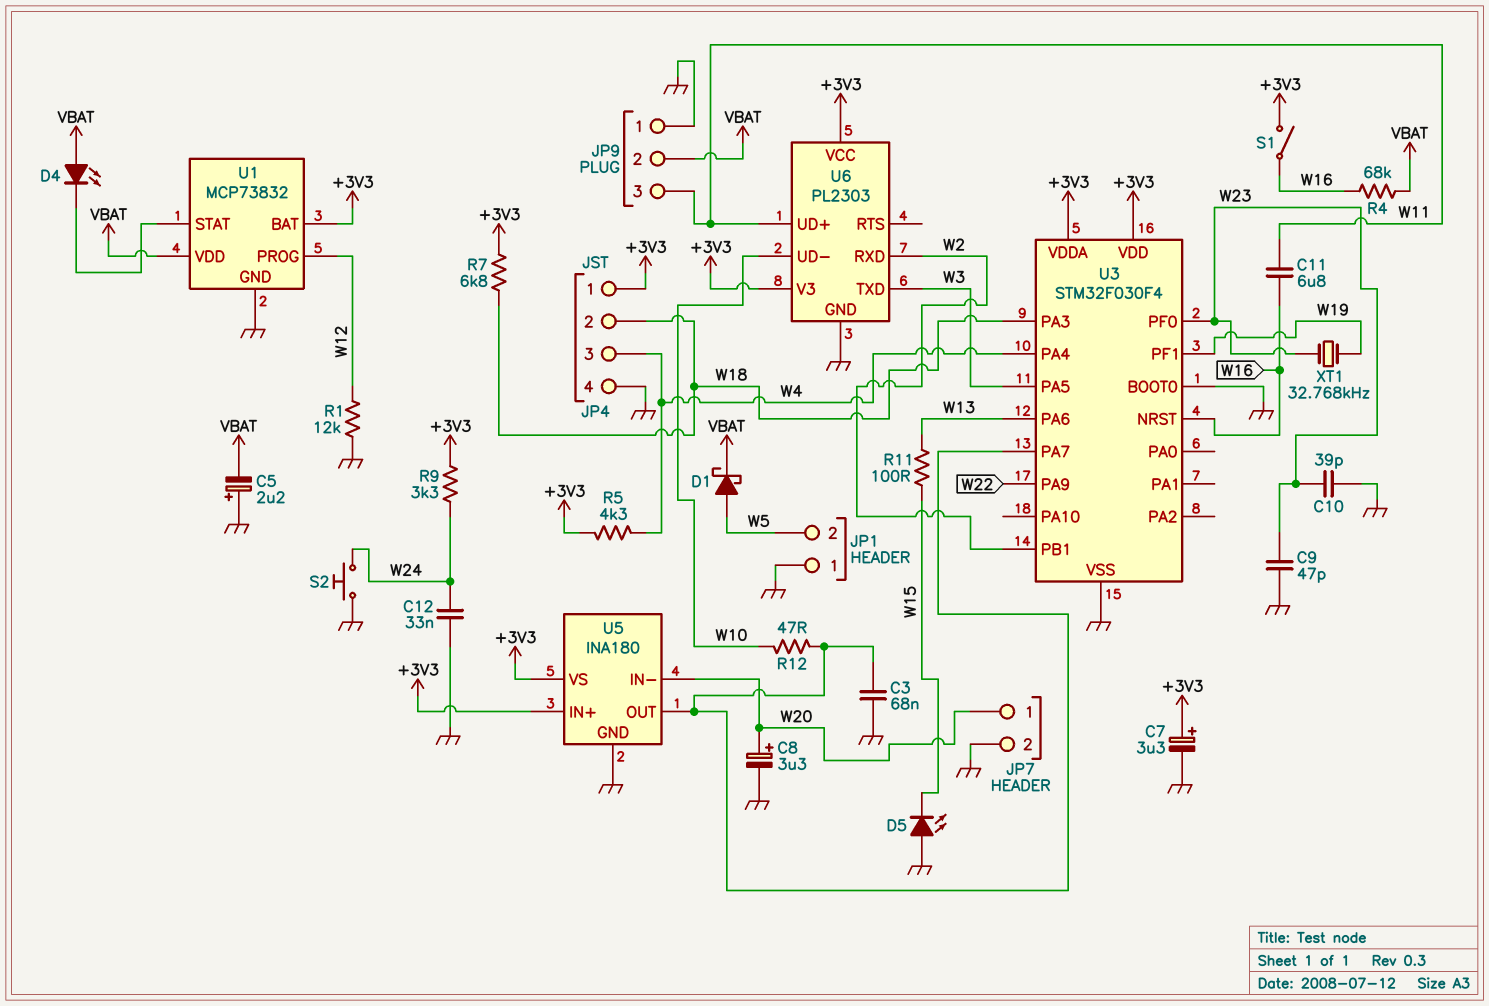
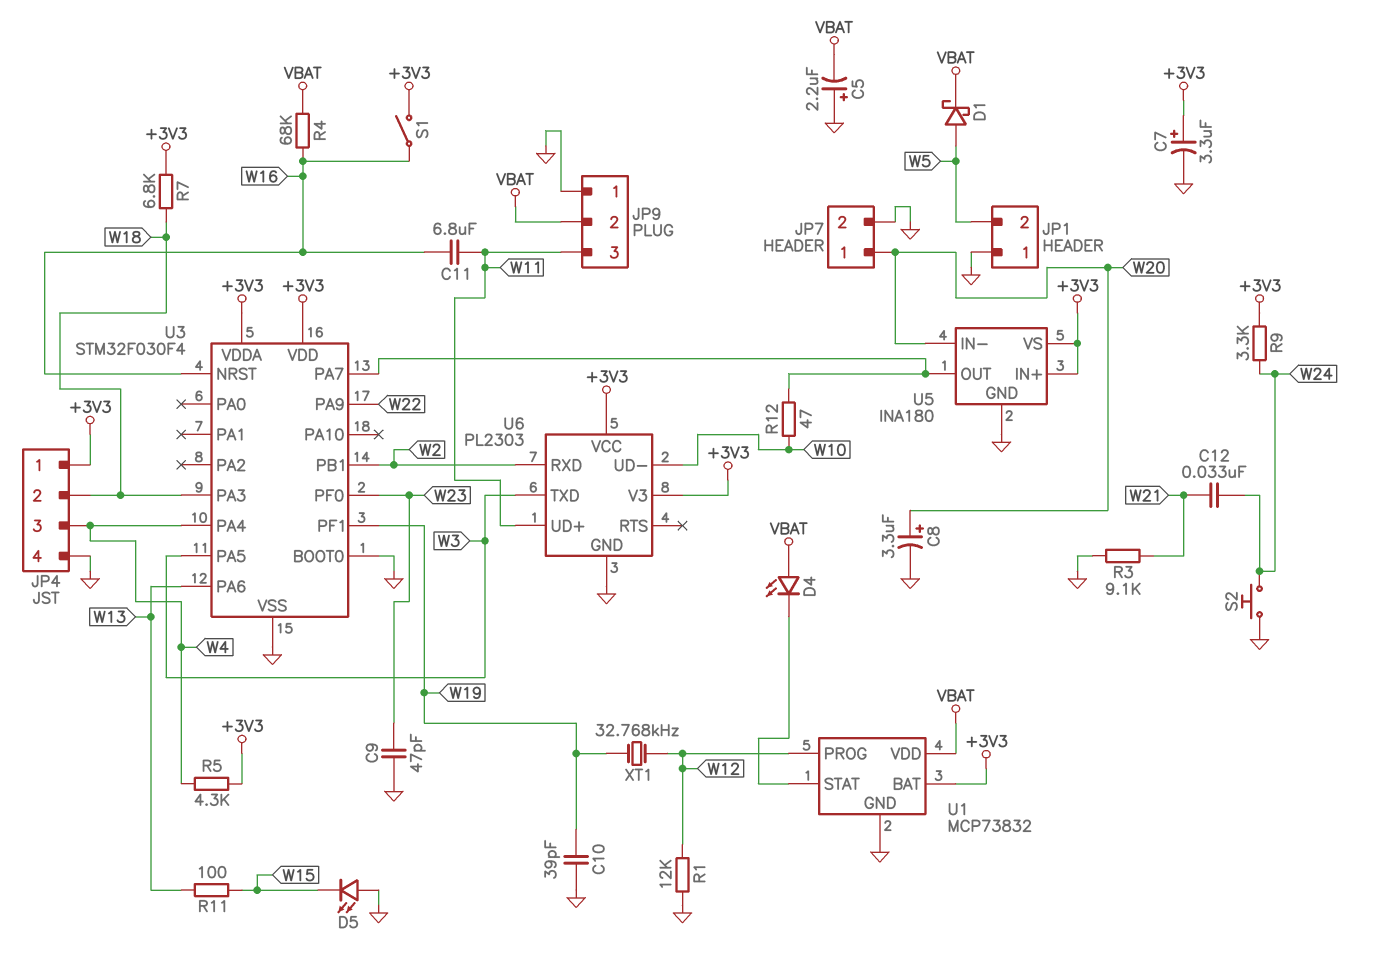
C3: 68nF (GND, U3/PA7) -> none
C10: 39pF (GND, W23) -> 39pF (GND, W19)
C12: 33nF (GND, W24) -> 33nF (W21, W24)
R3: none -> 9.1k (GND, W21)
XT1: 32.768kHz (W19, W23) -> 32.768kHz (W12, W19)

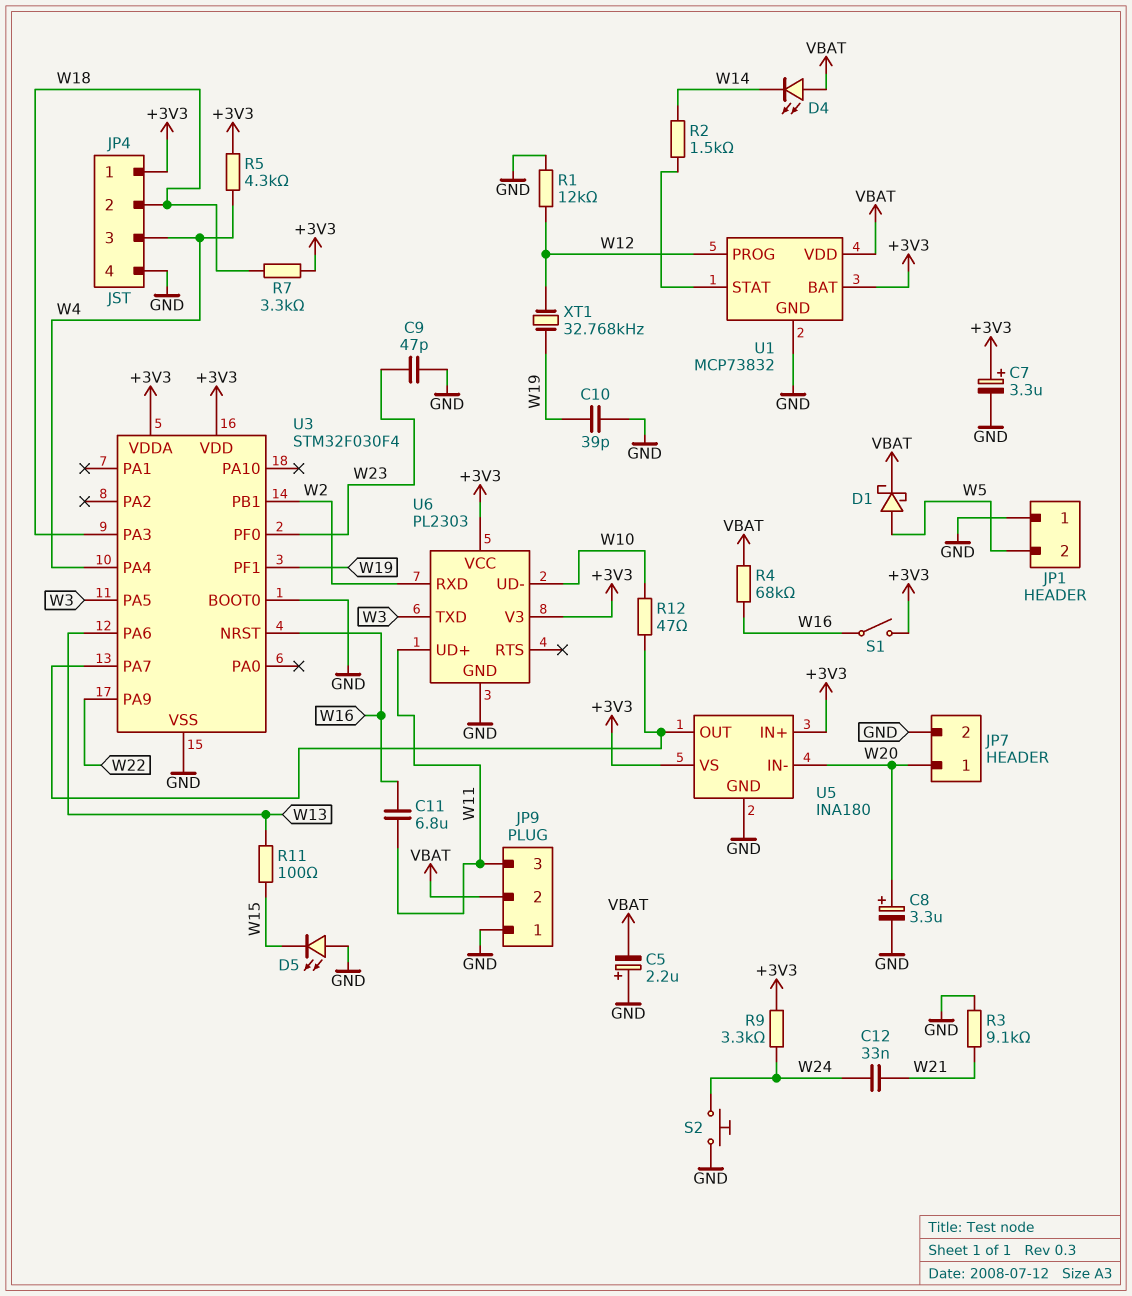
D4: LED (A VBAT, K U1/STAT) -> LED (A VBAT, K W14)
R2: none -> 1.5k (U1/STAT, W14)
R7: 6.8k (+3V3, W18) -> 3.3k (+3V3, W18)

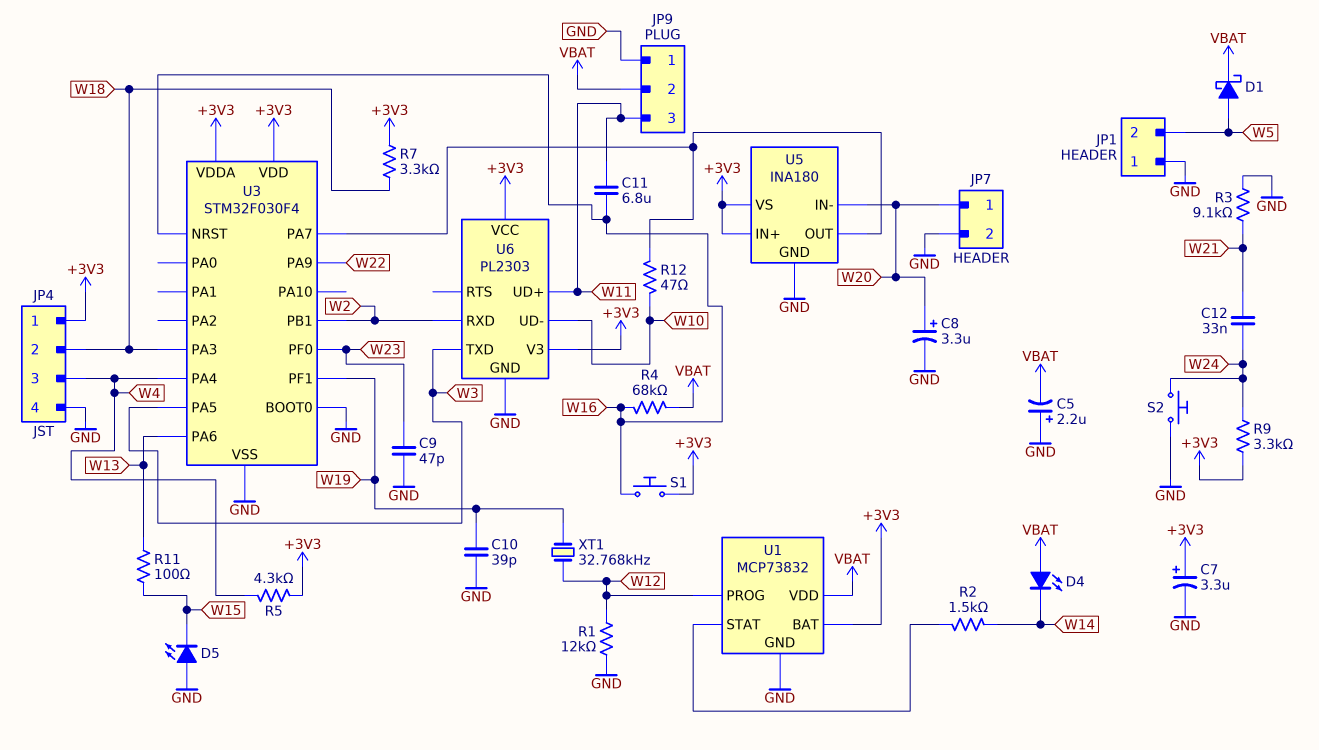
S1: switch (+3V3, W16) -> button (+3V3, W16)

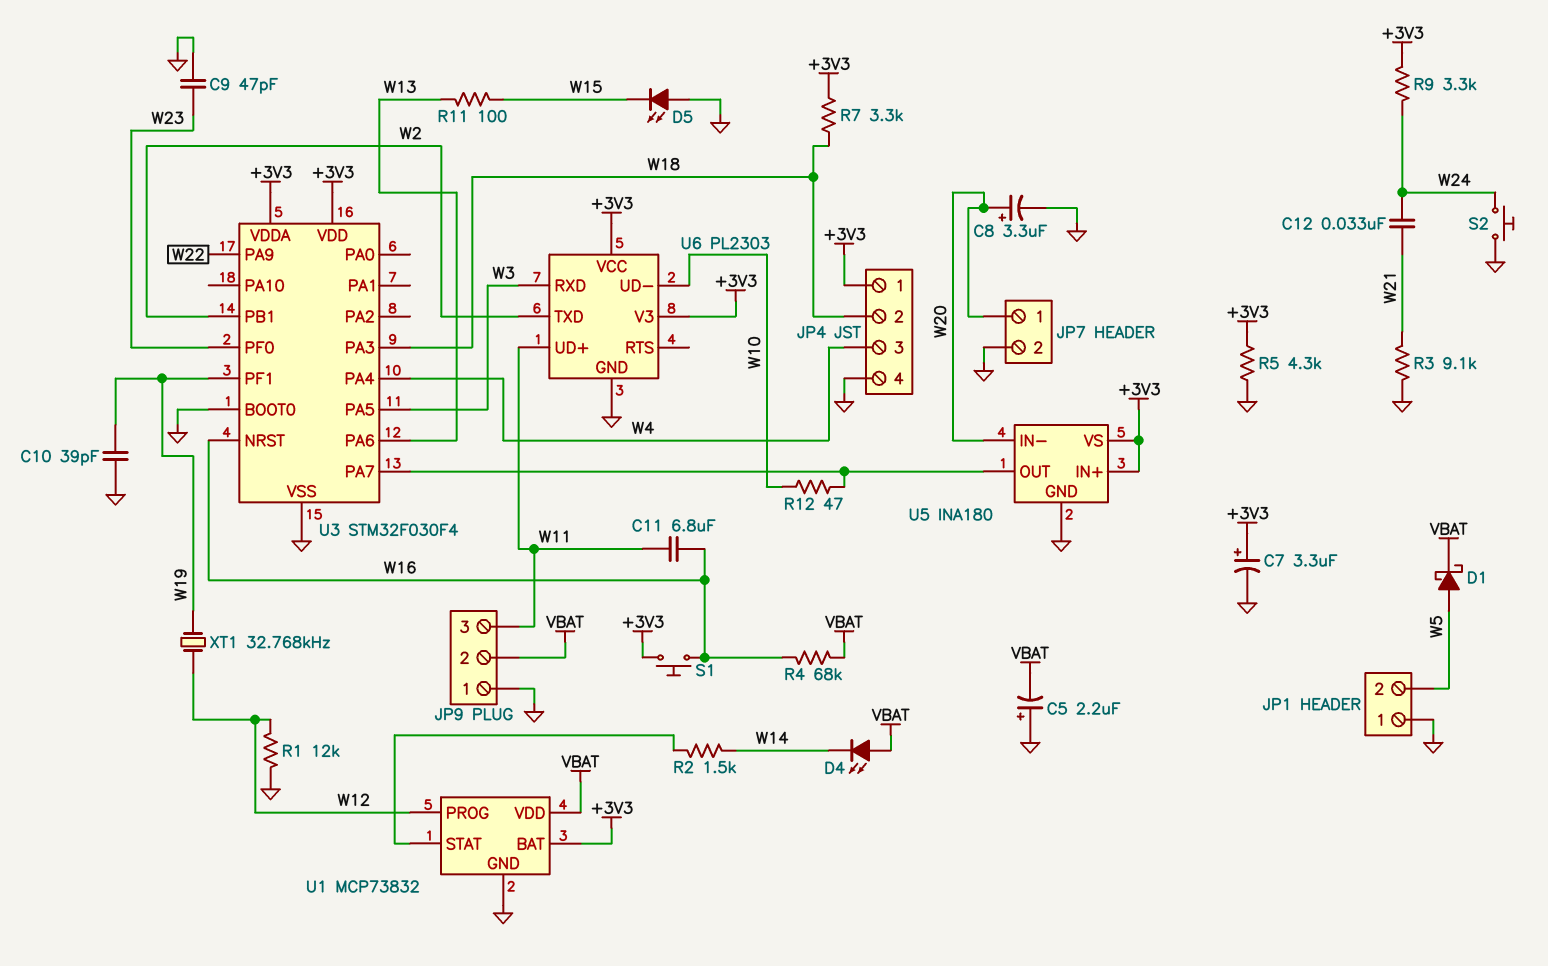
R5: 4.3k (+3V3, W4) -> 4.3k (+3V3, GND)
U6 pin RXD: W2 -> W3
U6 pin TXD: W3 -> W2

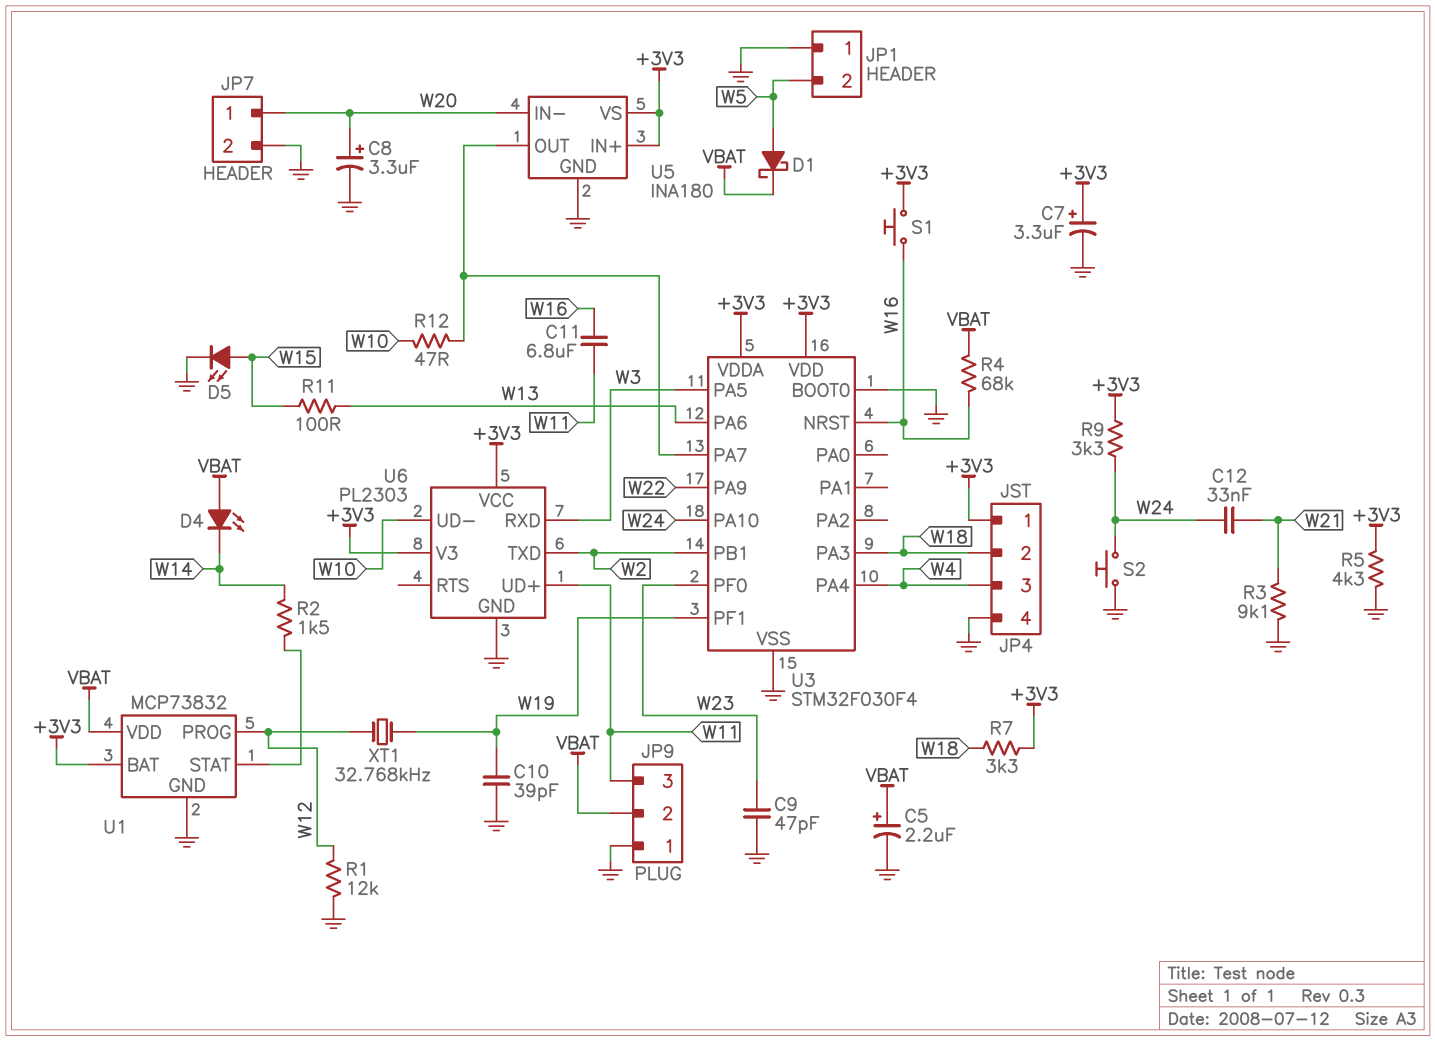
C5: 2.2uF (plus GND, minus VBAT) -> 2.2uF (plus VBAT, minus GND)
D5: LED (A GND, K W15) -> LED (A W15, K GND)
U3 pin PA10: none -> W24

